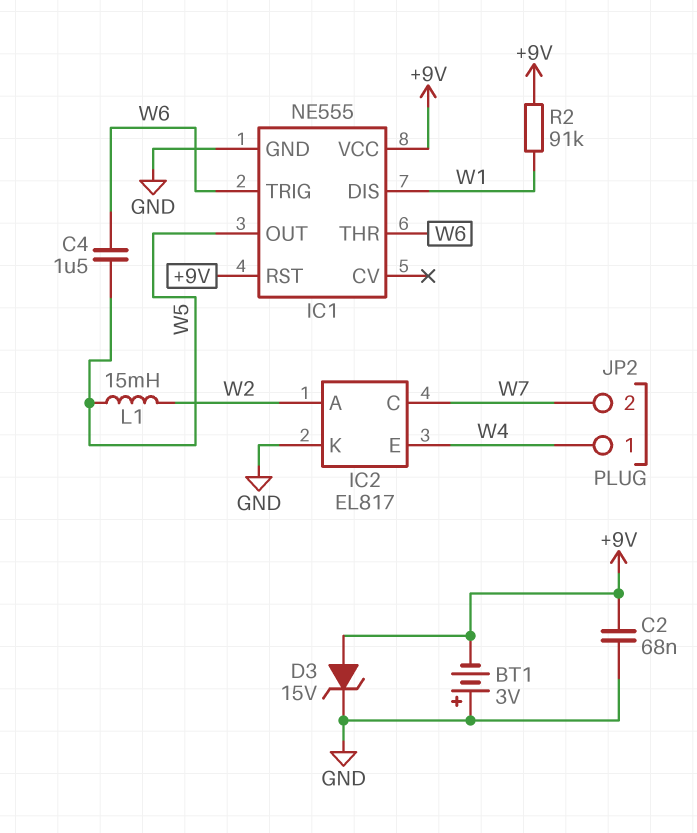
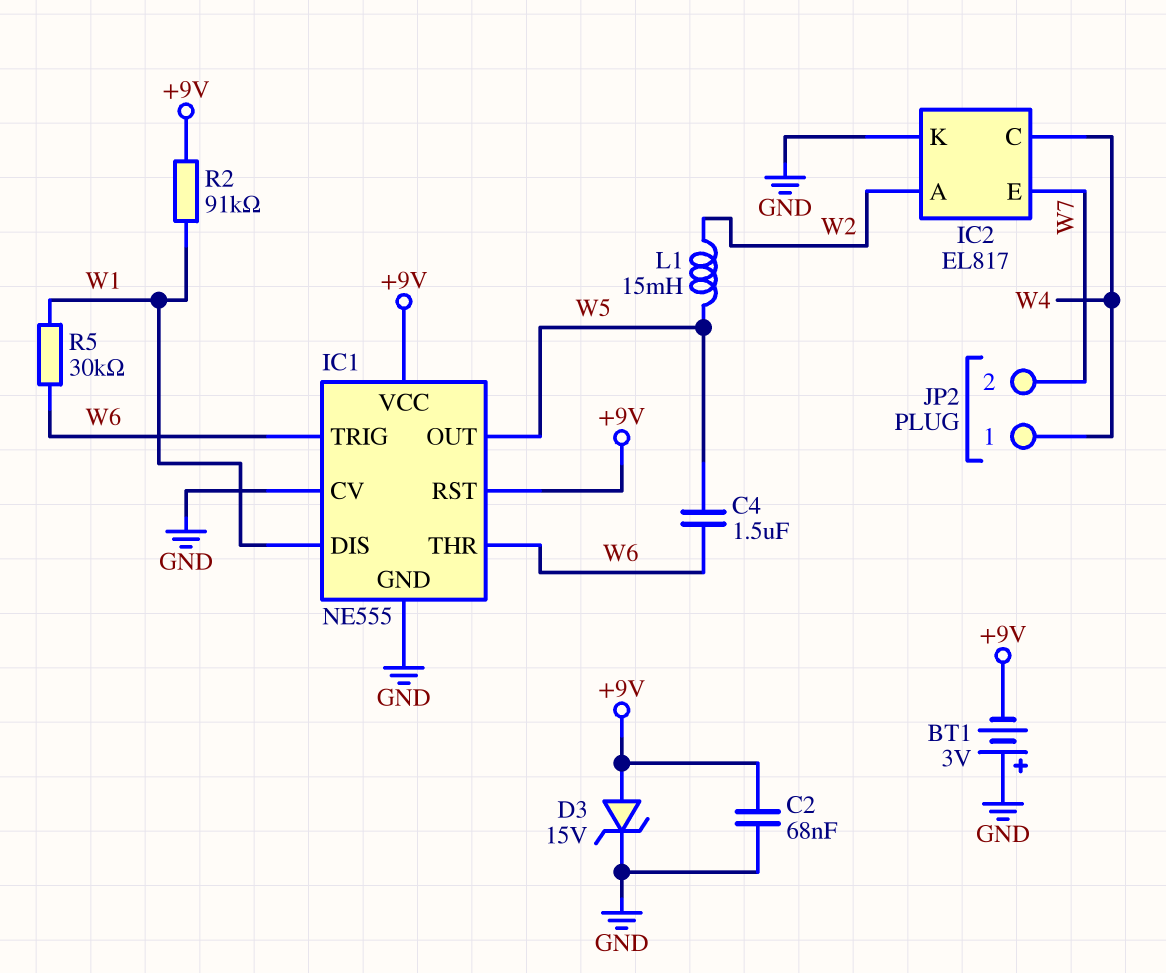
IC1 pin CV: none -> GND
IC2 pin C: W7 -> W4
IC2 pin E: W4 -> W7
R5: none -> 30k (W1, W6)

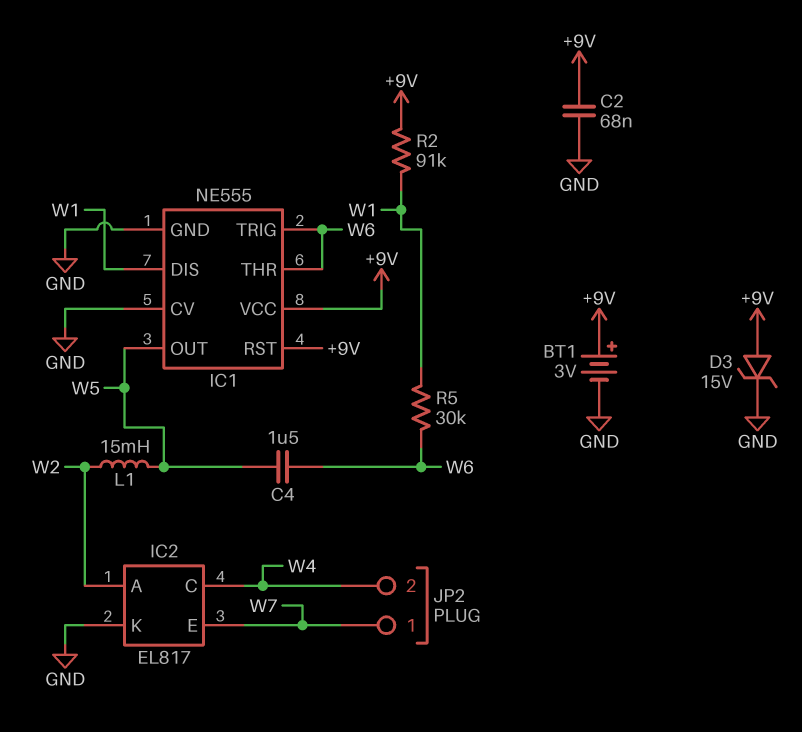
BT1: 3V (plus GND, minus +9V) -> 3V (plus +9V, minus GND)
JP2 pin 1: W4 -> W7
JP2 pin 2: W7 -> W4

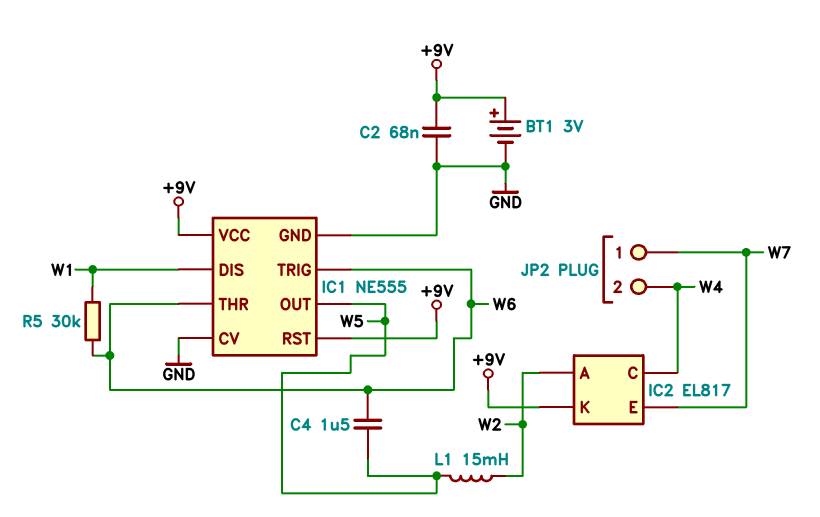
D3: zener 15V (A +9V, K GND) -> none
IC2 pin K: GND -> +9V
R2: 91k (+9V, W1) -> none

